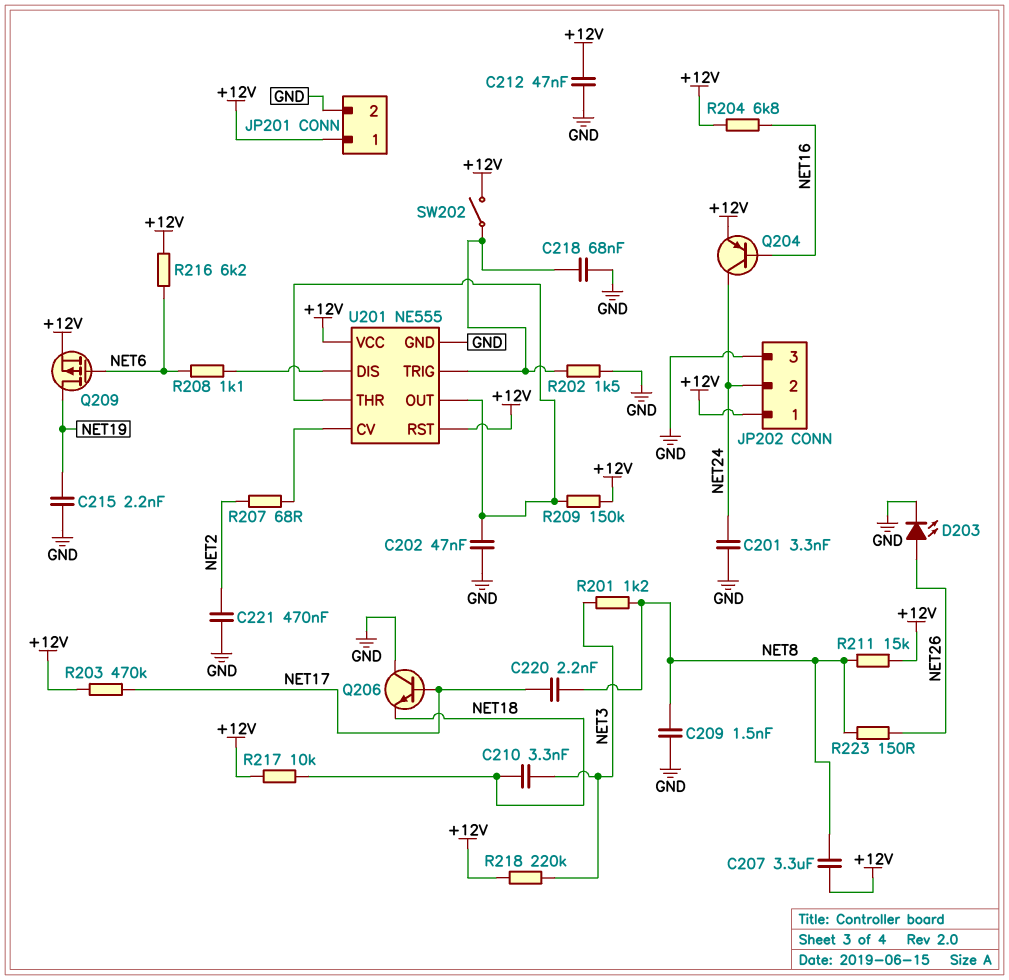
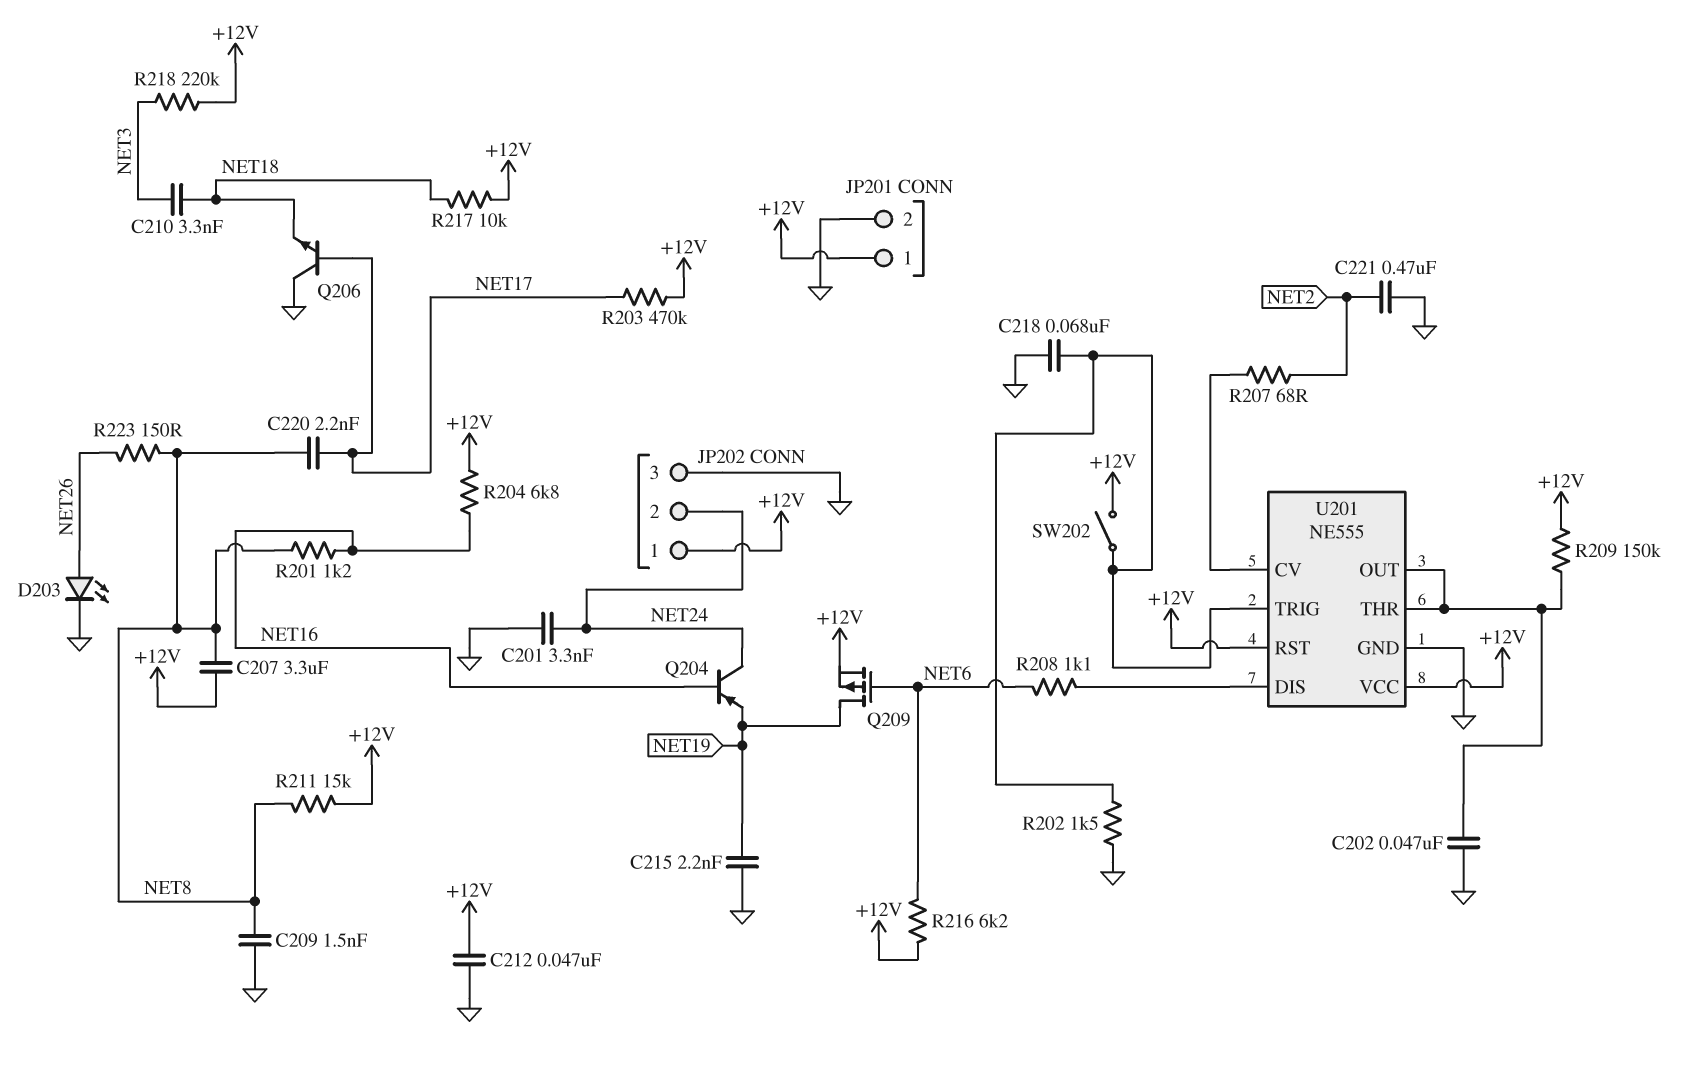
Q204: PNP (B NET16, C NET24, E +12V) -> PNP (B NET16, C NET24, E NET19)
R201: 1.2k (NET3, NET8) -> 1.2k (NET8, NET16)

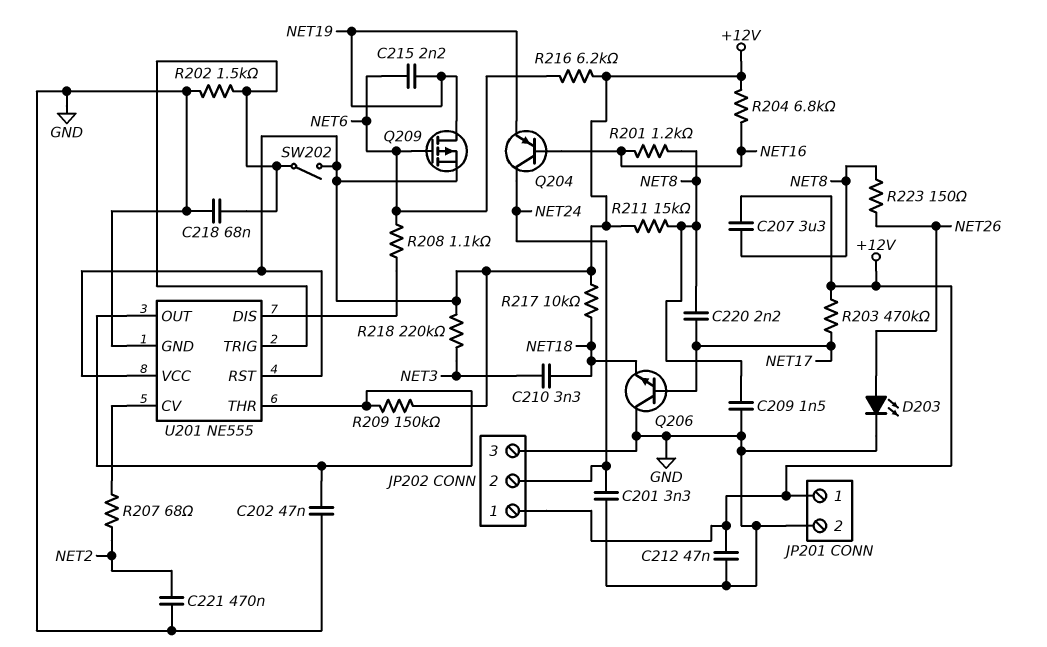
C215: 2.2nF (GND, NET19) -> 2.2nF (NET6, NET19)

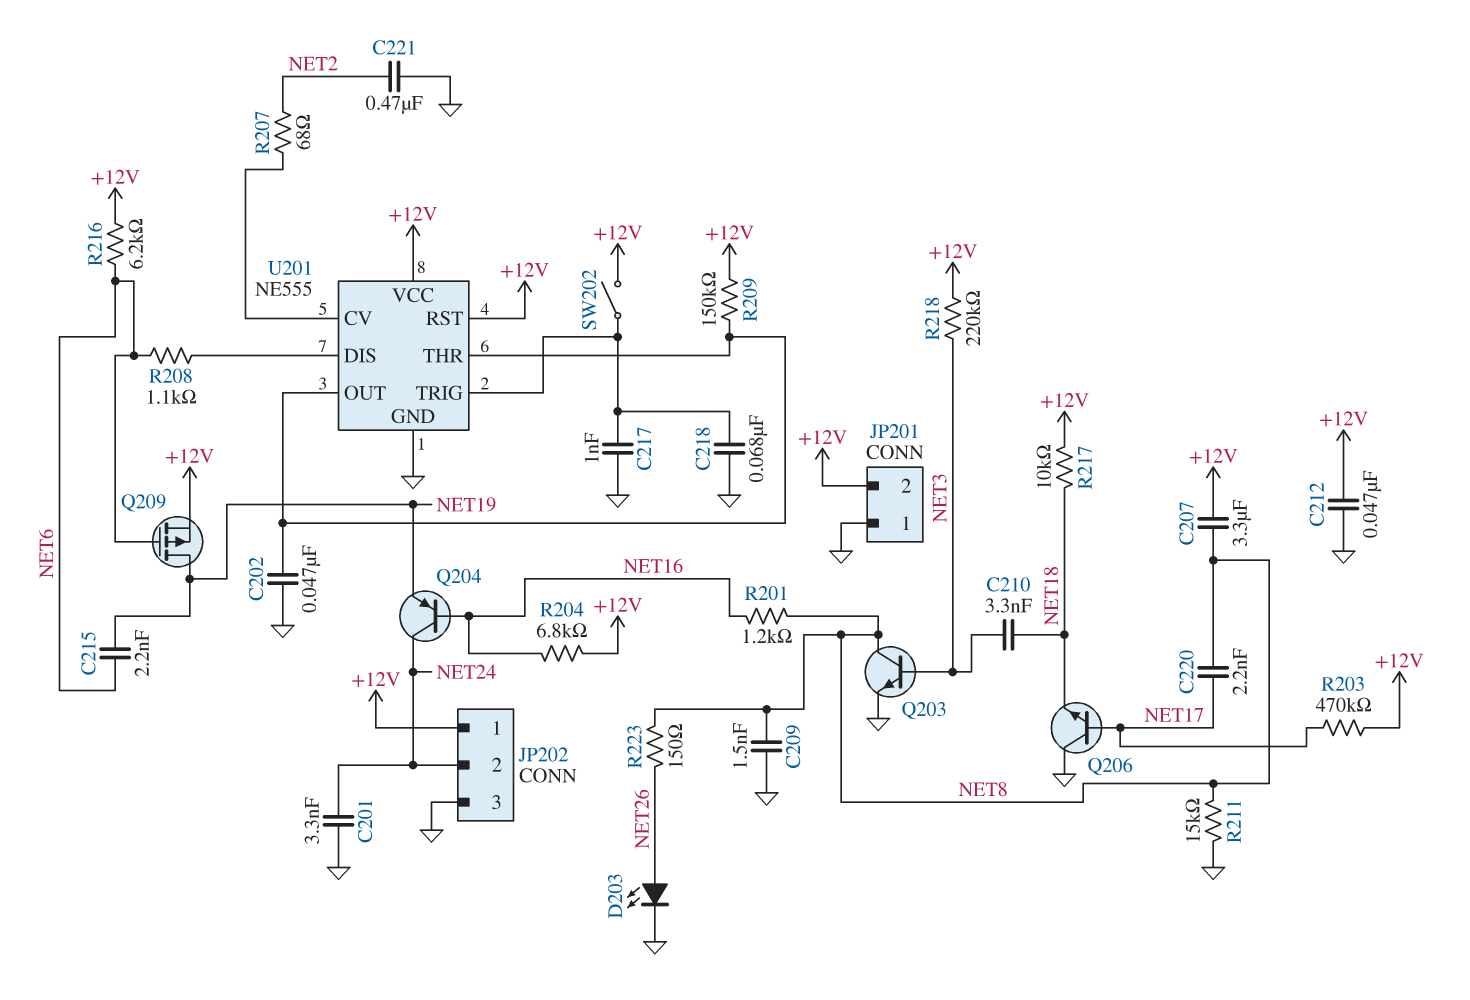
C217: none -> 1nF (GND, U201/TRIG)
JP201 pin 1: +12V -> GND
JP201 pin 2: GND -> +12V
Q203: none -> NPN (B NET3, C NET8, E GND)
R202: 1.5k (GND, U201/TRIG) -> none
R211: 15k (+12V, NET8) -> 15k (GND, NET8)

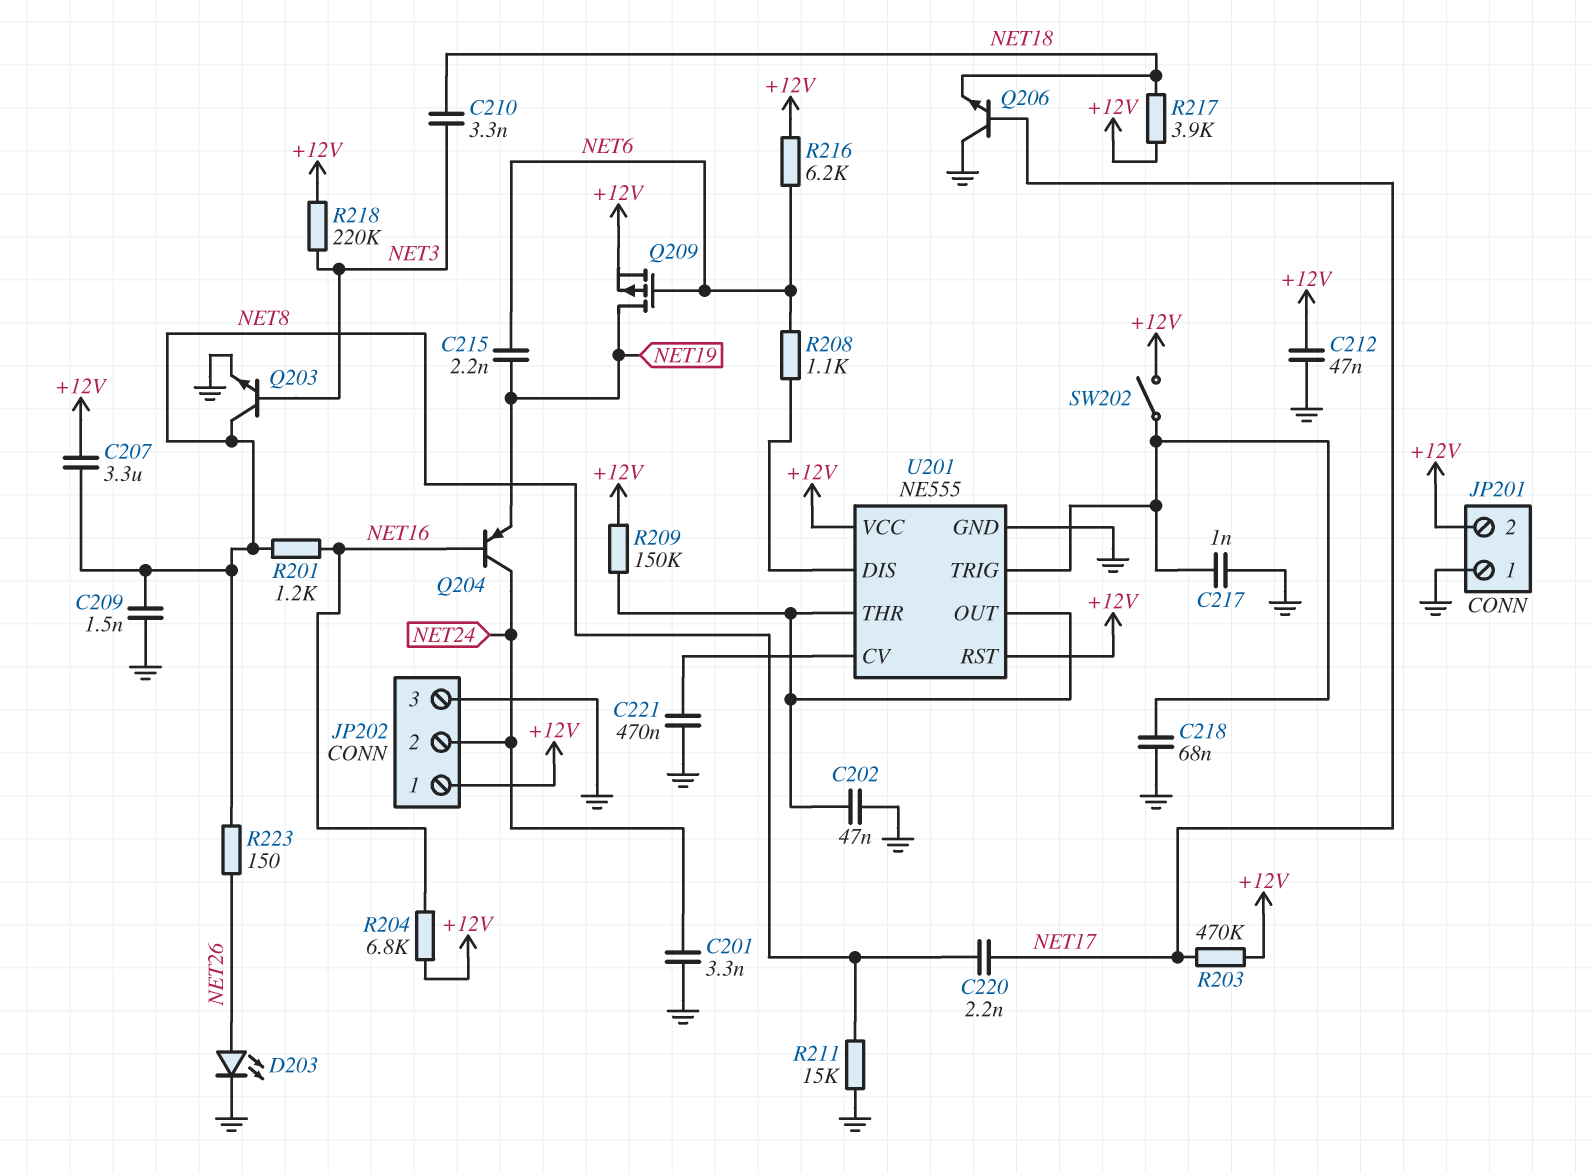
C221: 470nF (GND, NET2) -> 470nF (GND, U201/CV)
R207: 68 (NET2, U201/CV) -> none
R217: 10k (+12V, NET18) -> 3.9k (+12V, NET18)

